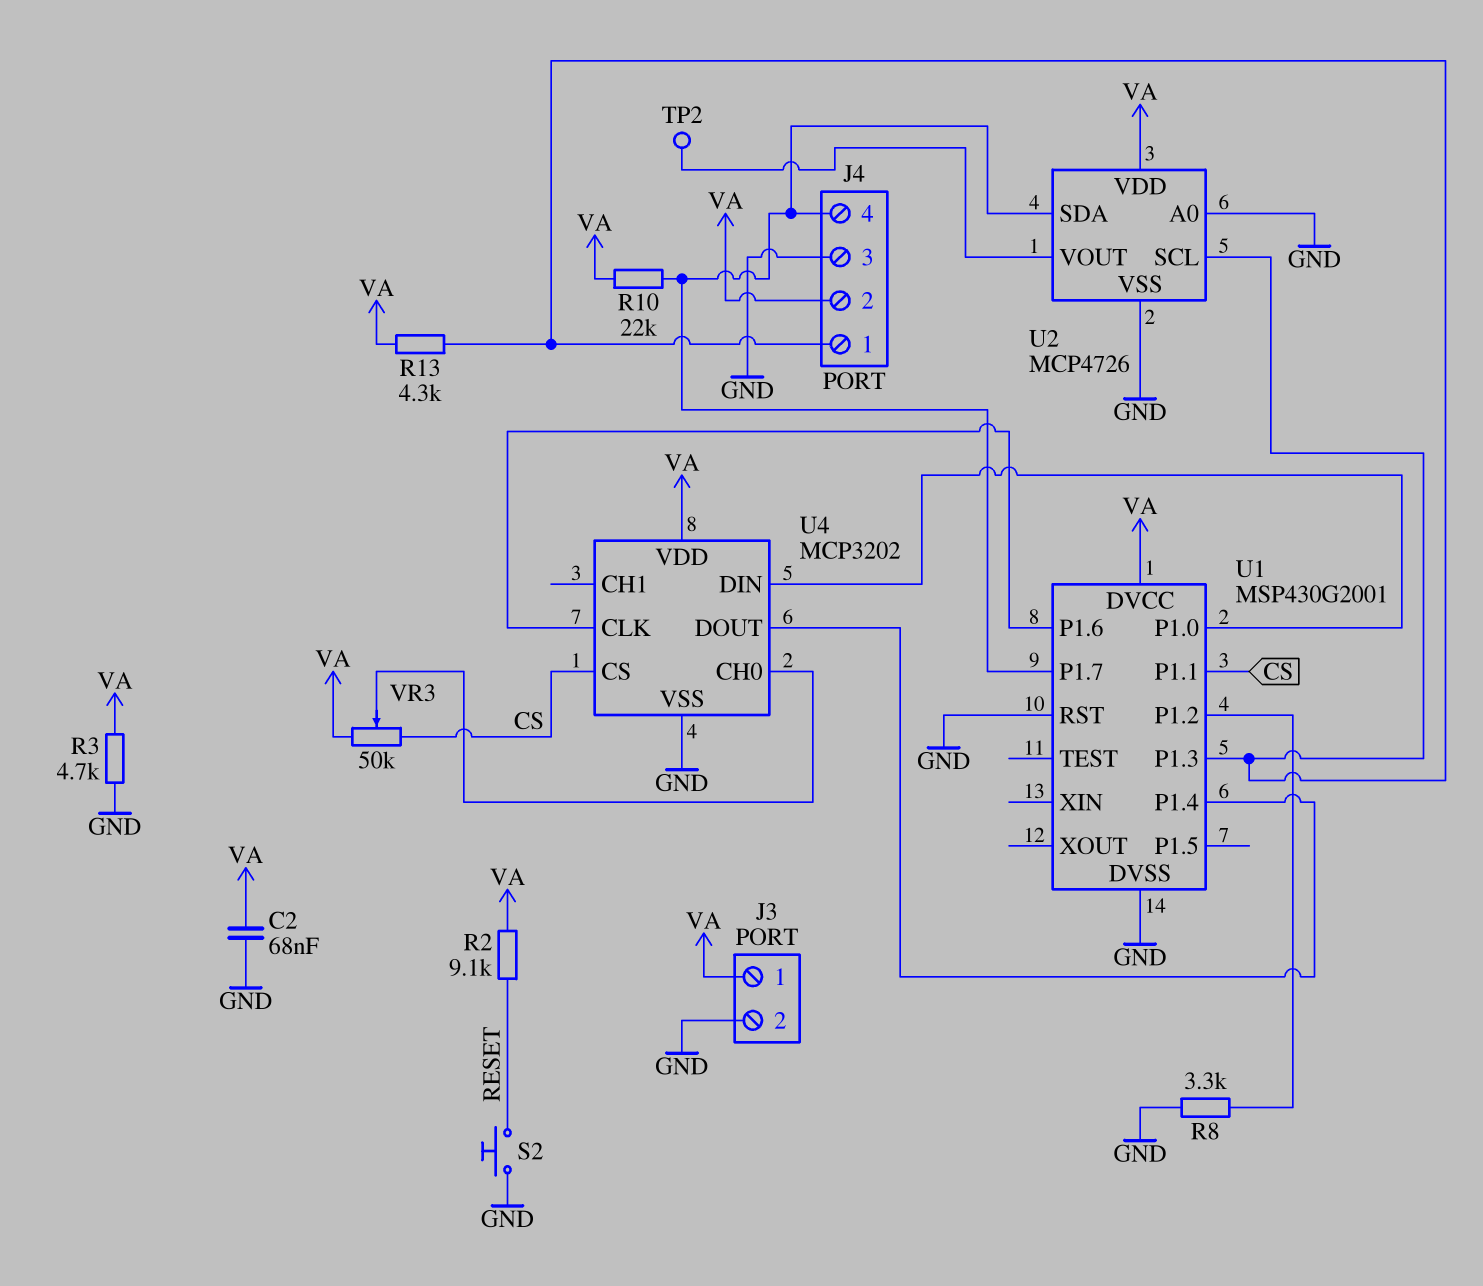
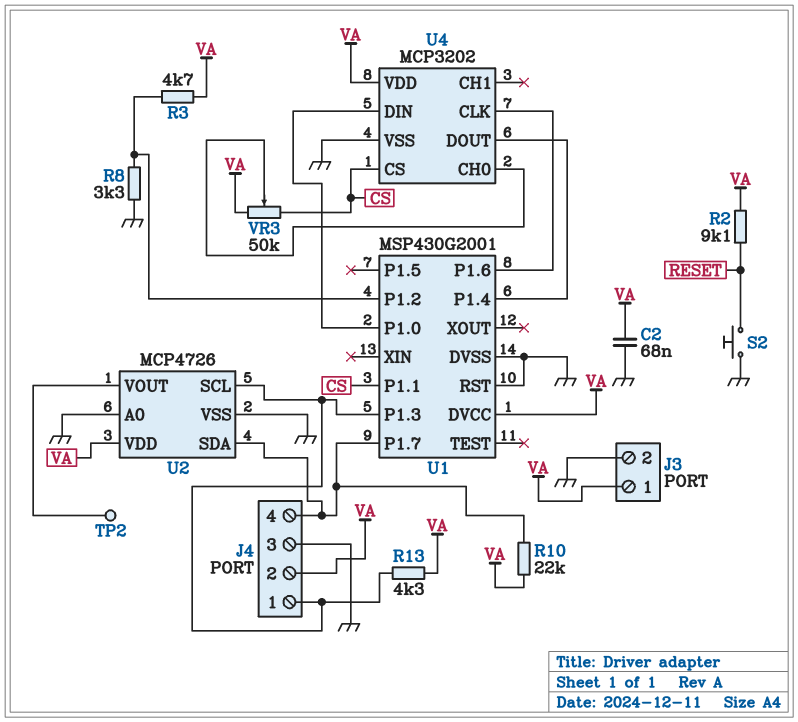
R3: 4.7k (GND, VA) -> 4.7k (U1/P1.2, VA)

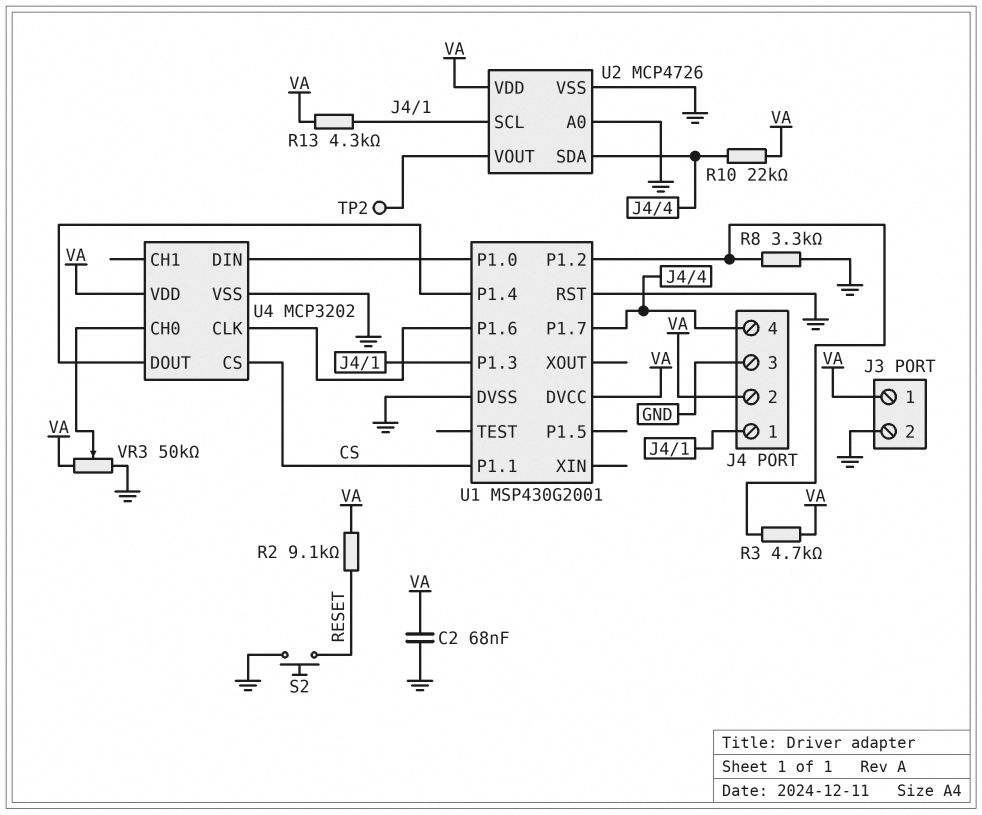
VR3: 50k (CS, VA, wiper U4/CH0) -> 50k (GND, VA, wiper U4/CH0)

